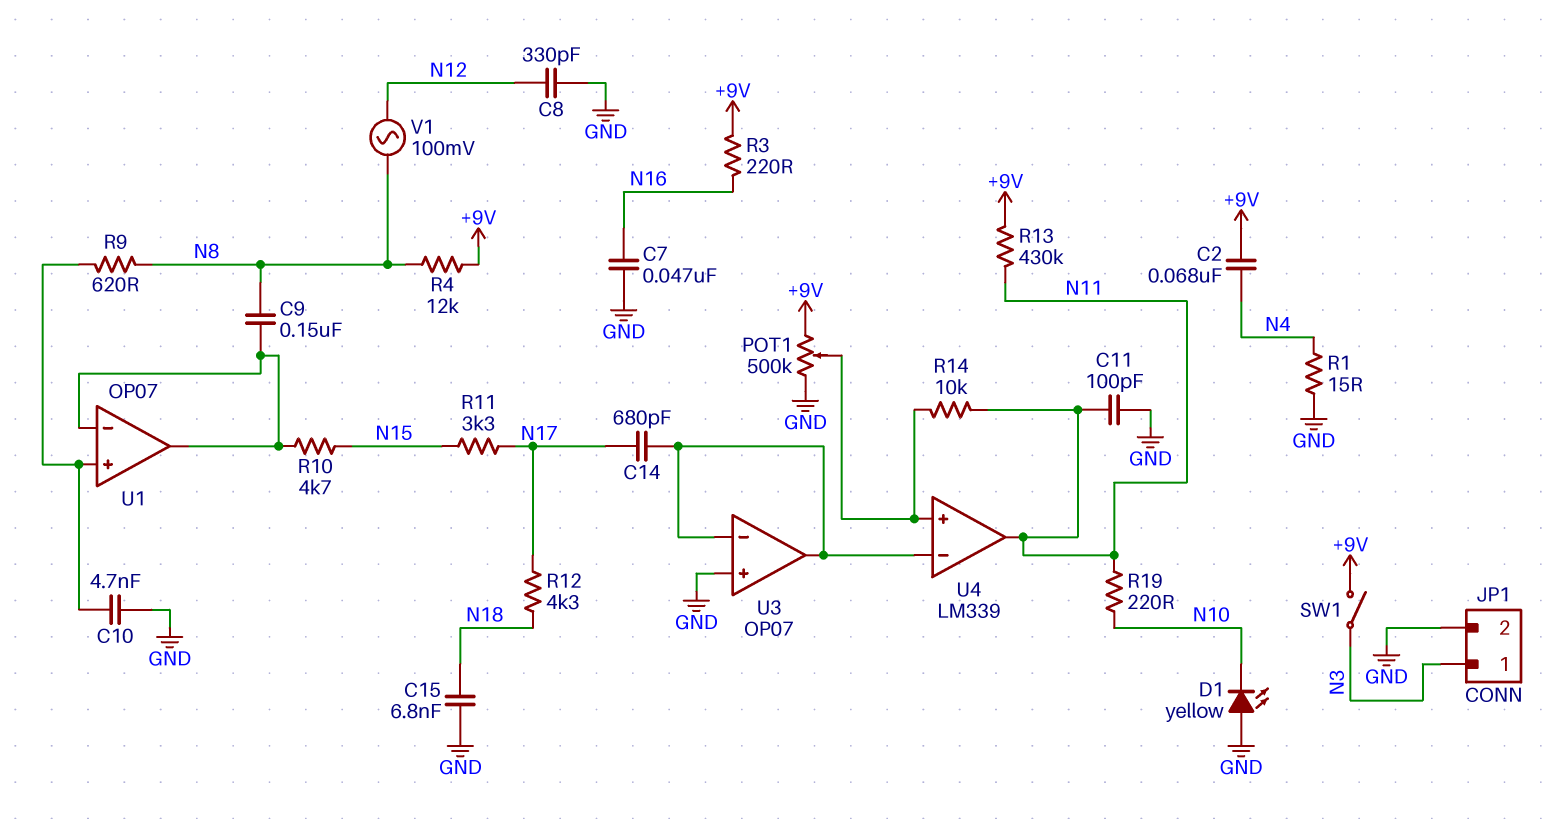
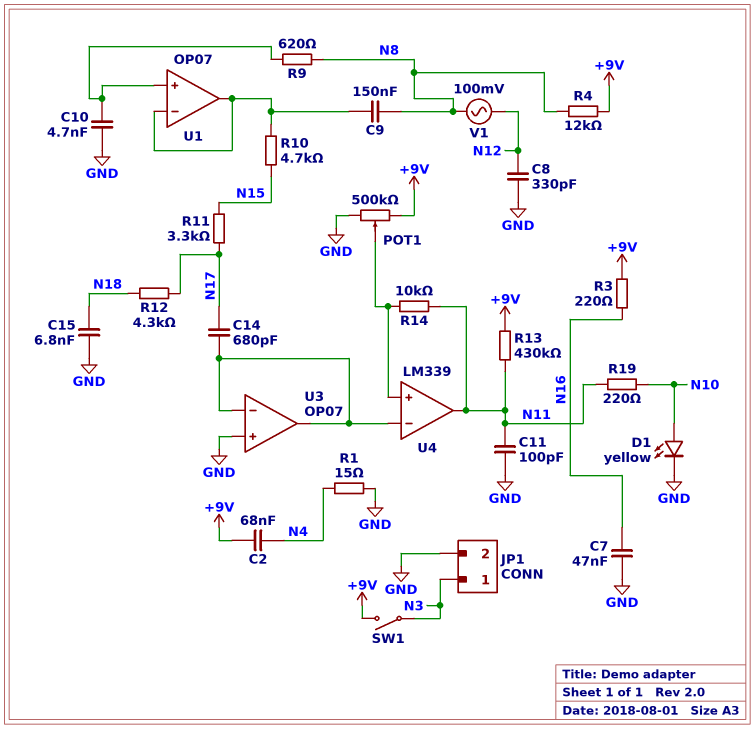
D1: LED yellow (A GND, K N10) -> LED yellow (A N10, K GND)

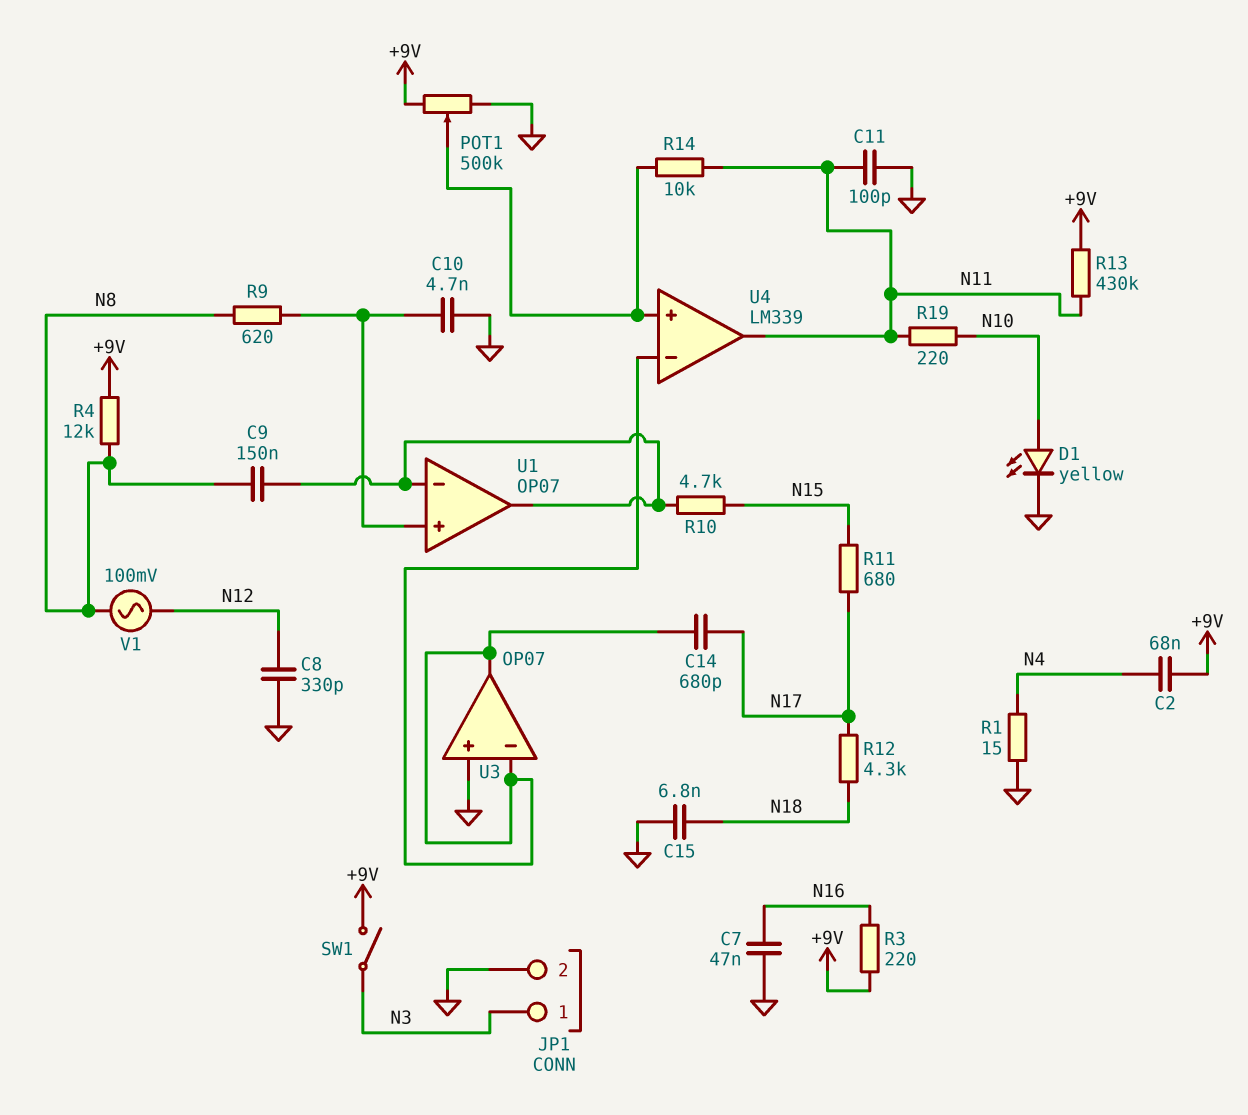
R11: 3.3k (N15, N17) -> 680 (N15, N17)

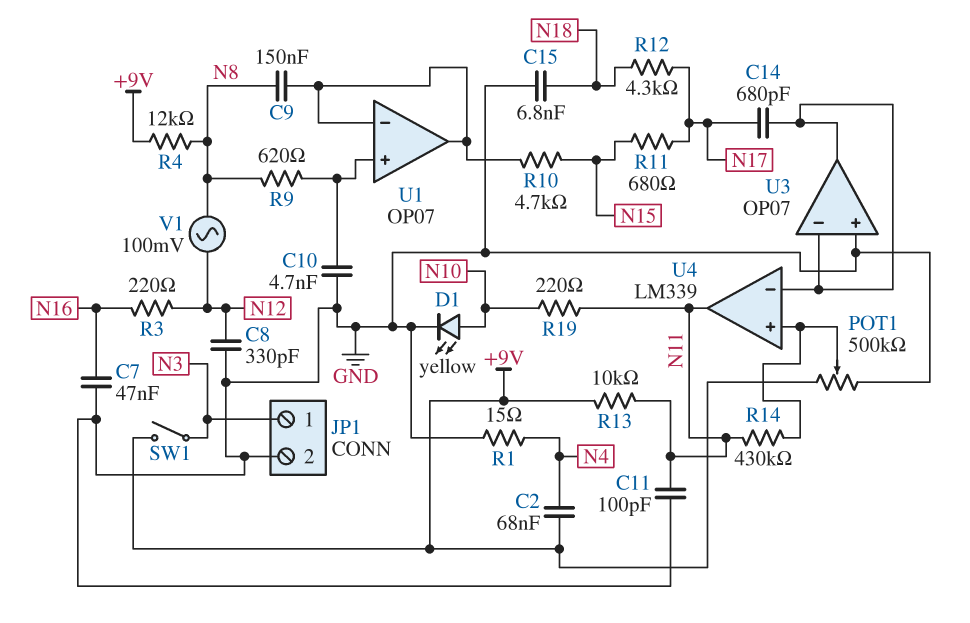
R3: 220 (+9V, N16) -> 220 (N12, N16)
R13: 430k (+9V, N11) -> 10k (+9V, N11)
R14: 10k (N11, U4/in+) -> 430k (N11, U4/in+)

